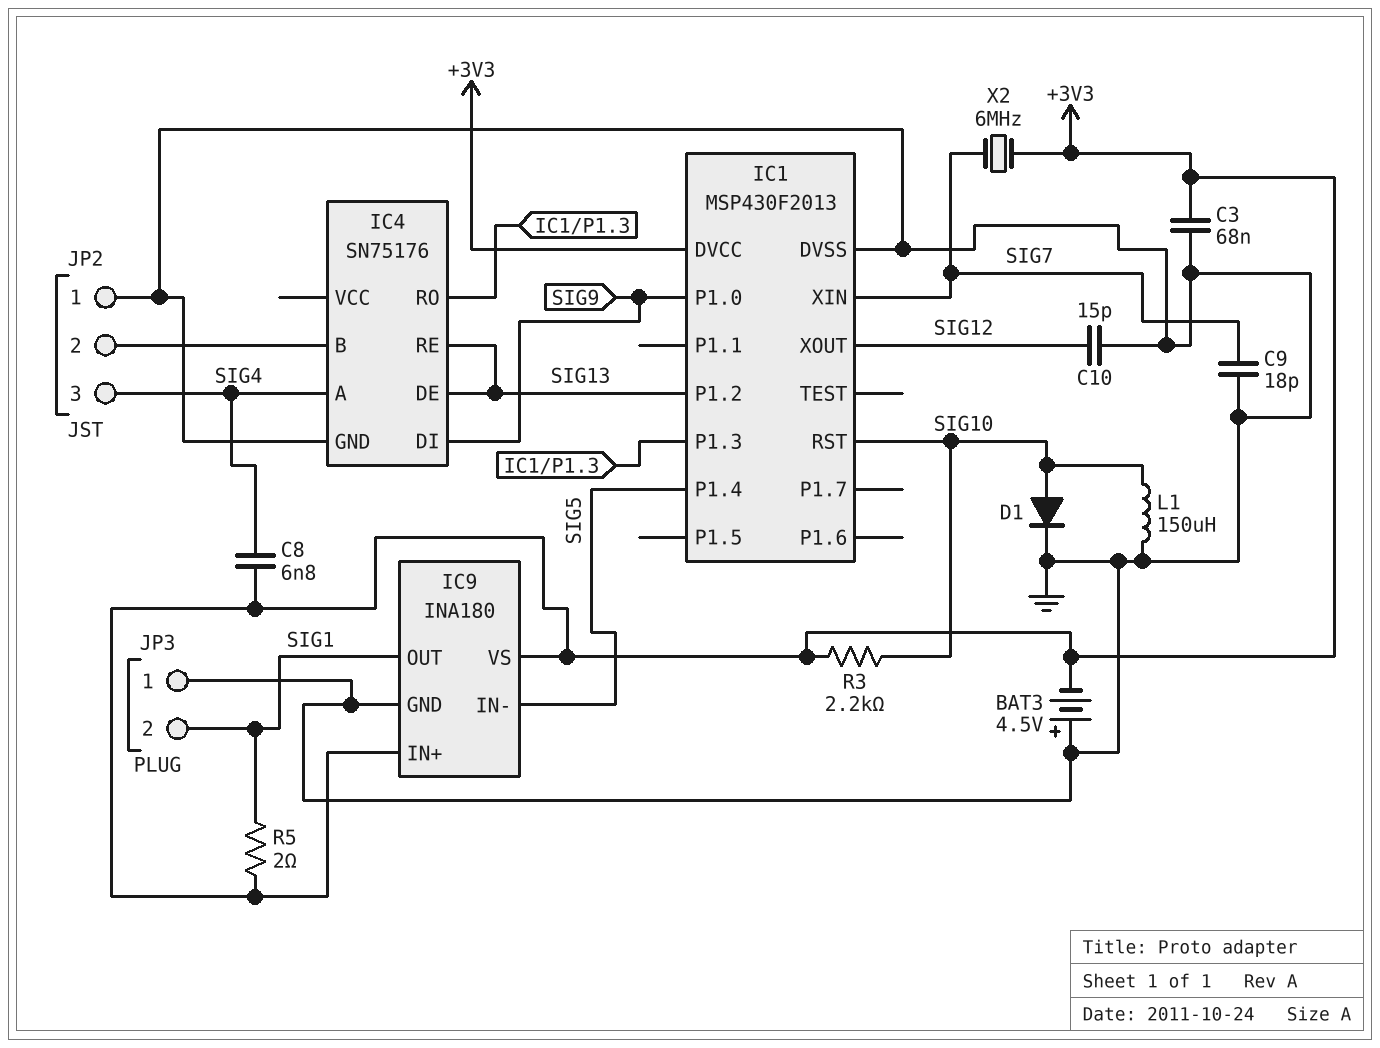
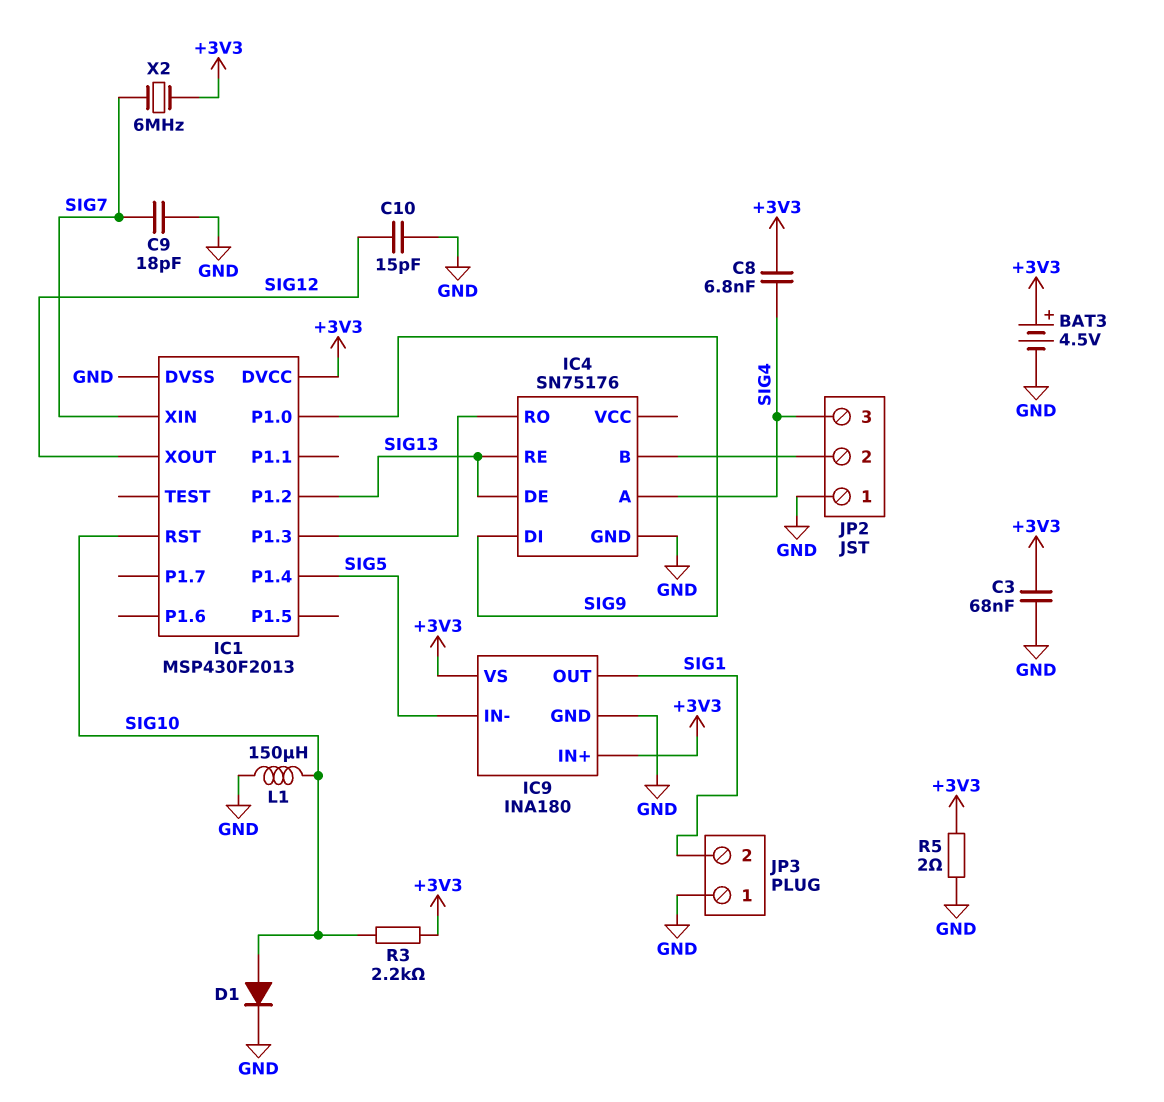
BAT3: 4.5V (plus GND, minus +3V3) -> 4.5V (plus +3V3, minus GND)
R5: 2 (+3V3, SIG1) -> 2 (+3V3, GND)

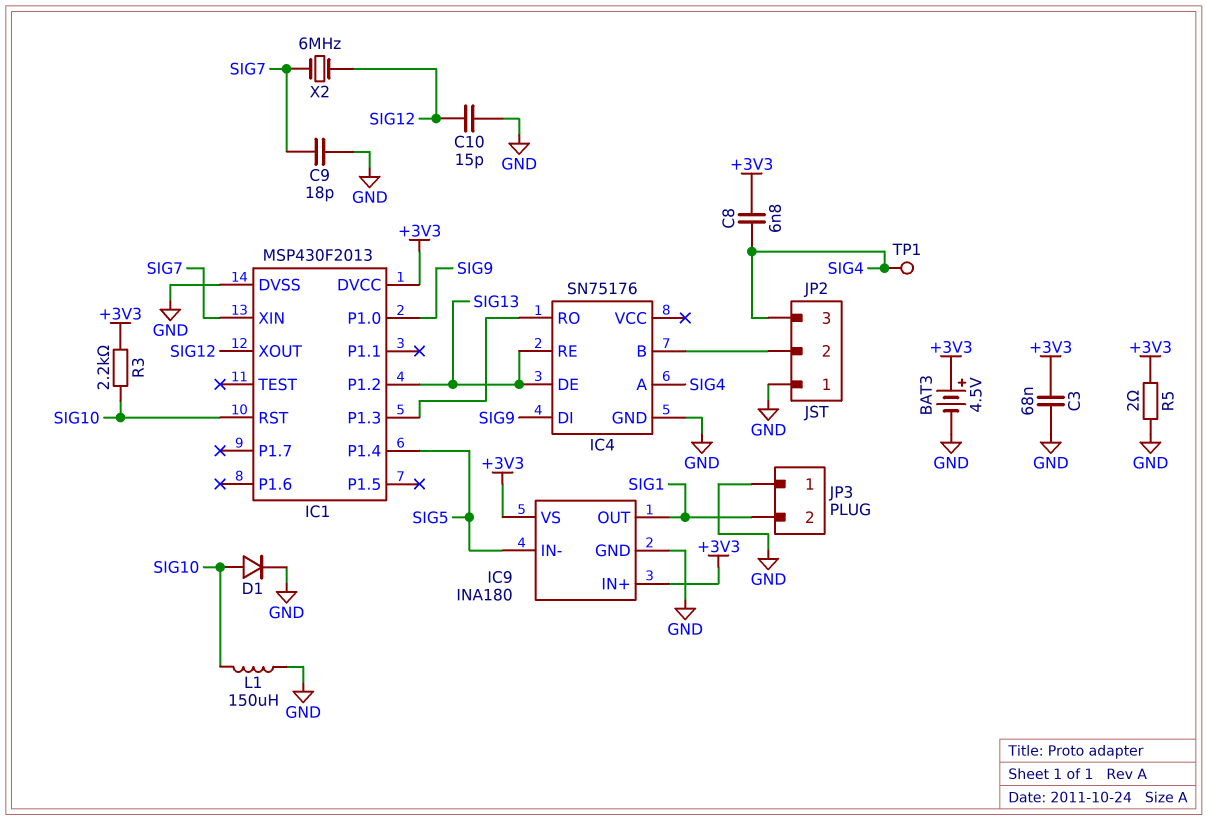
TP1: none -> test point (SIG4)
X2: 6MHz (+3V3, SIG7) -> 6MHz (SIG7, SIG12)

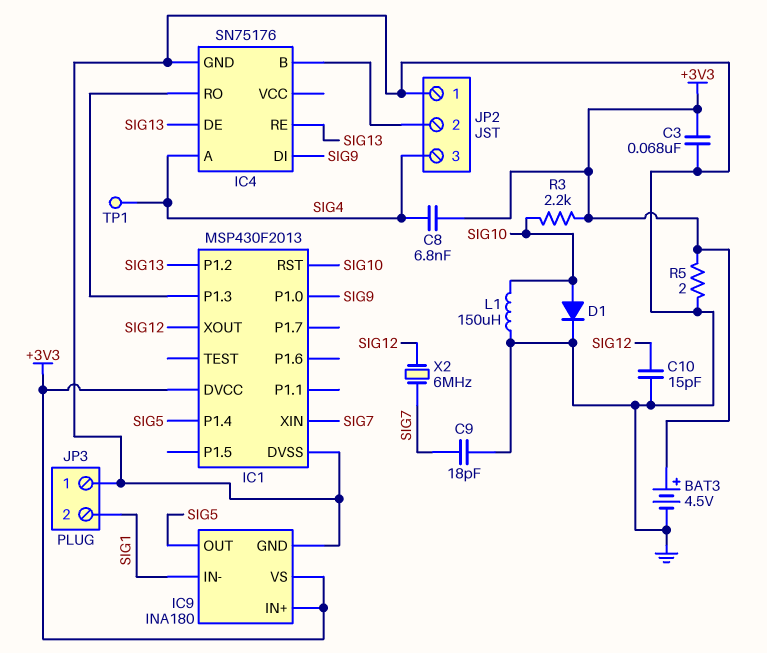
IC9 pin IN-: SIG5 -> SIG1
IC9 pin OUT: SIG1 -> SIG5

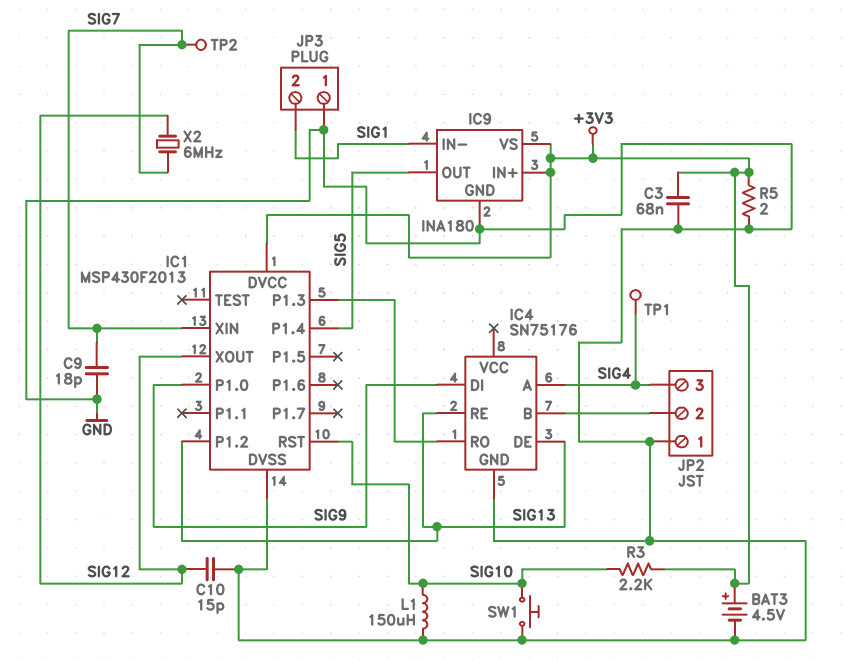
C8: 6.8nF (+3V3, SIG4) -> none
D1: diode (A SIG10, K GND) -> none
SW1: none -> button (GND, SIG10)
TP2: none -> test point (SIG7)

